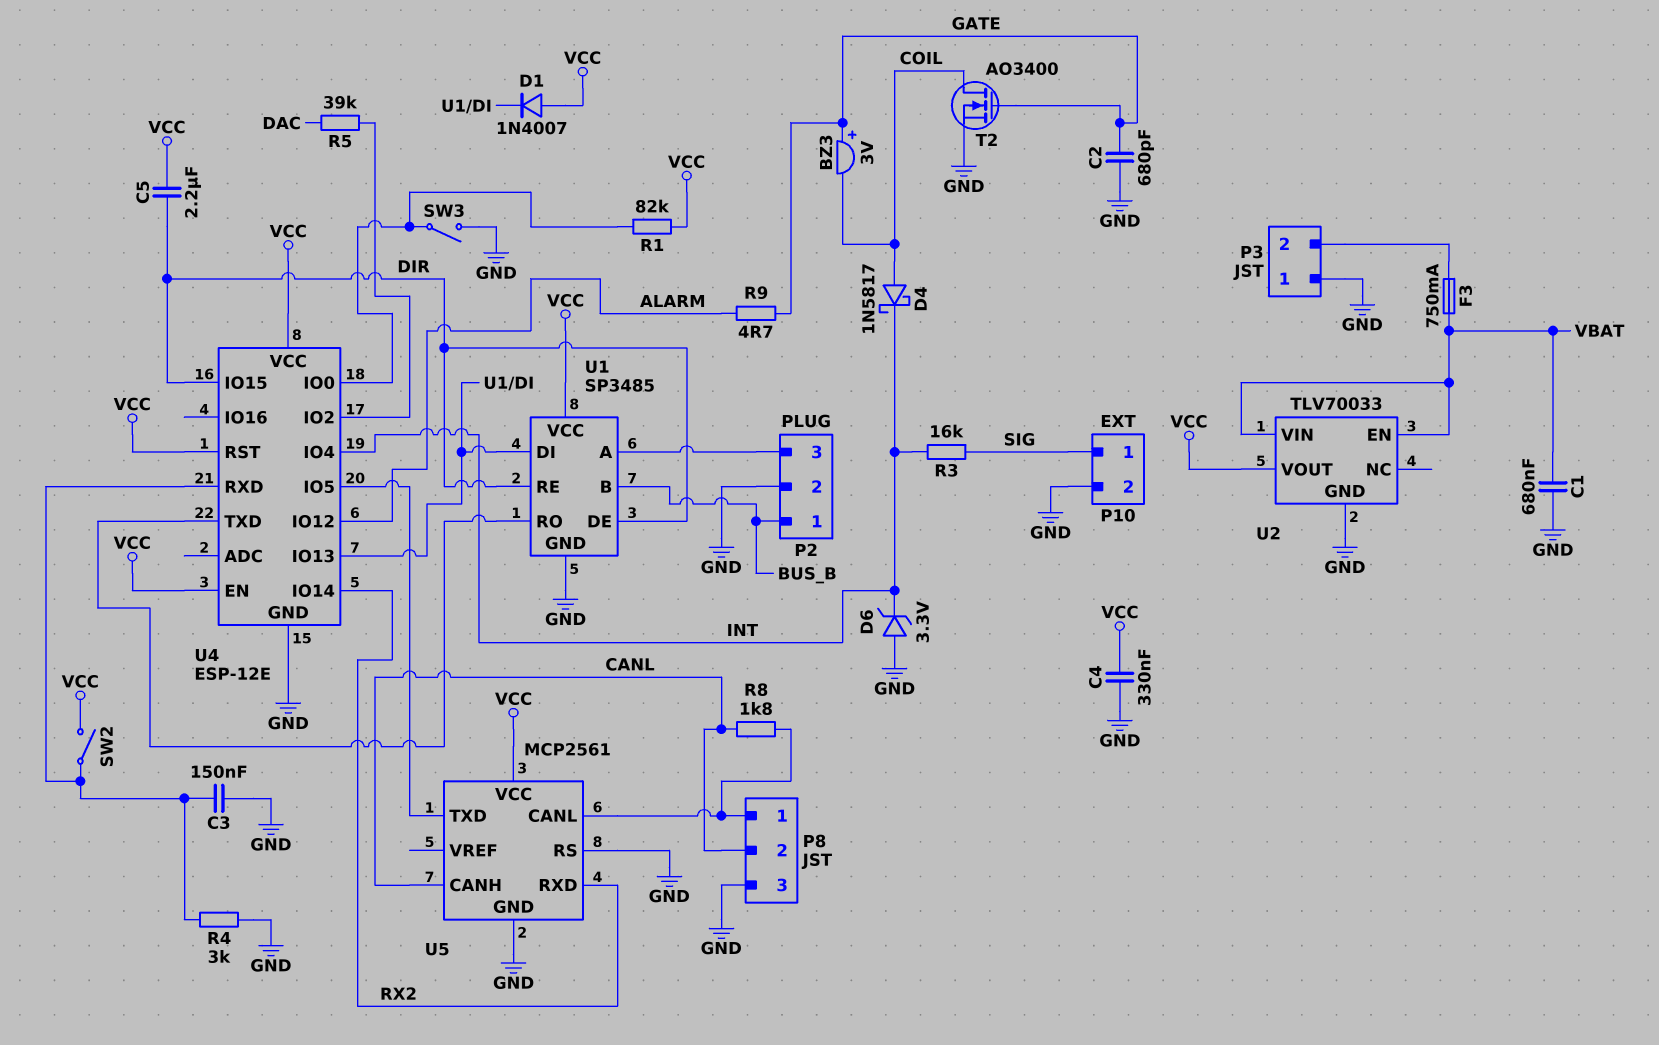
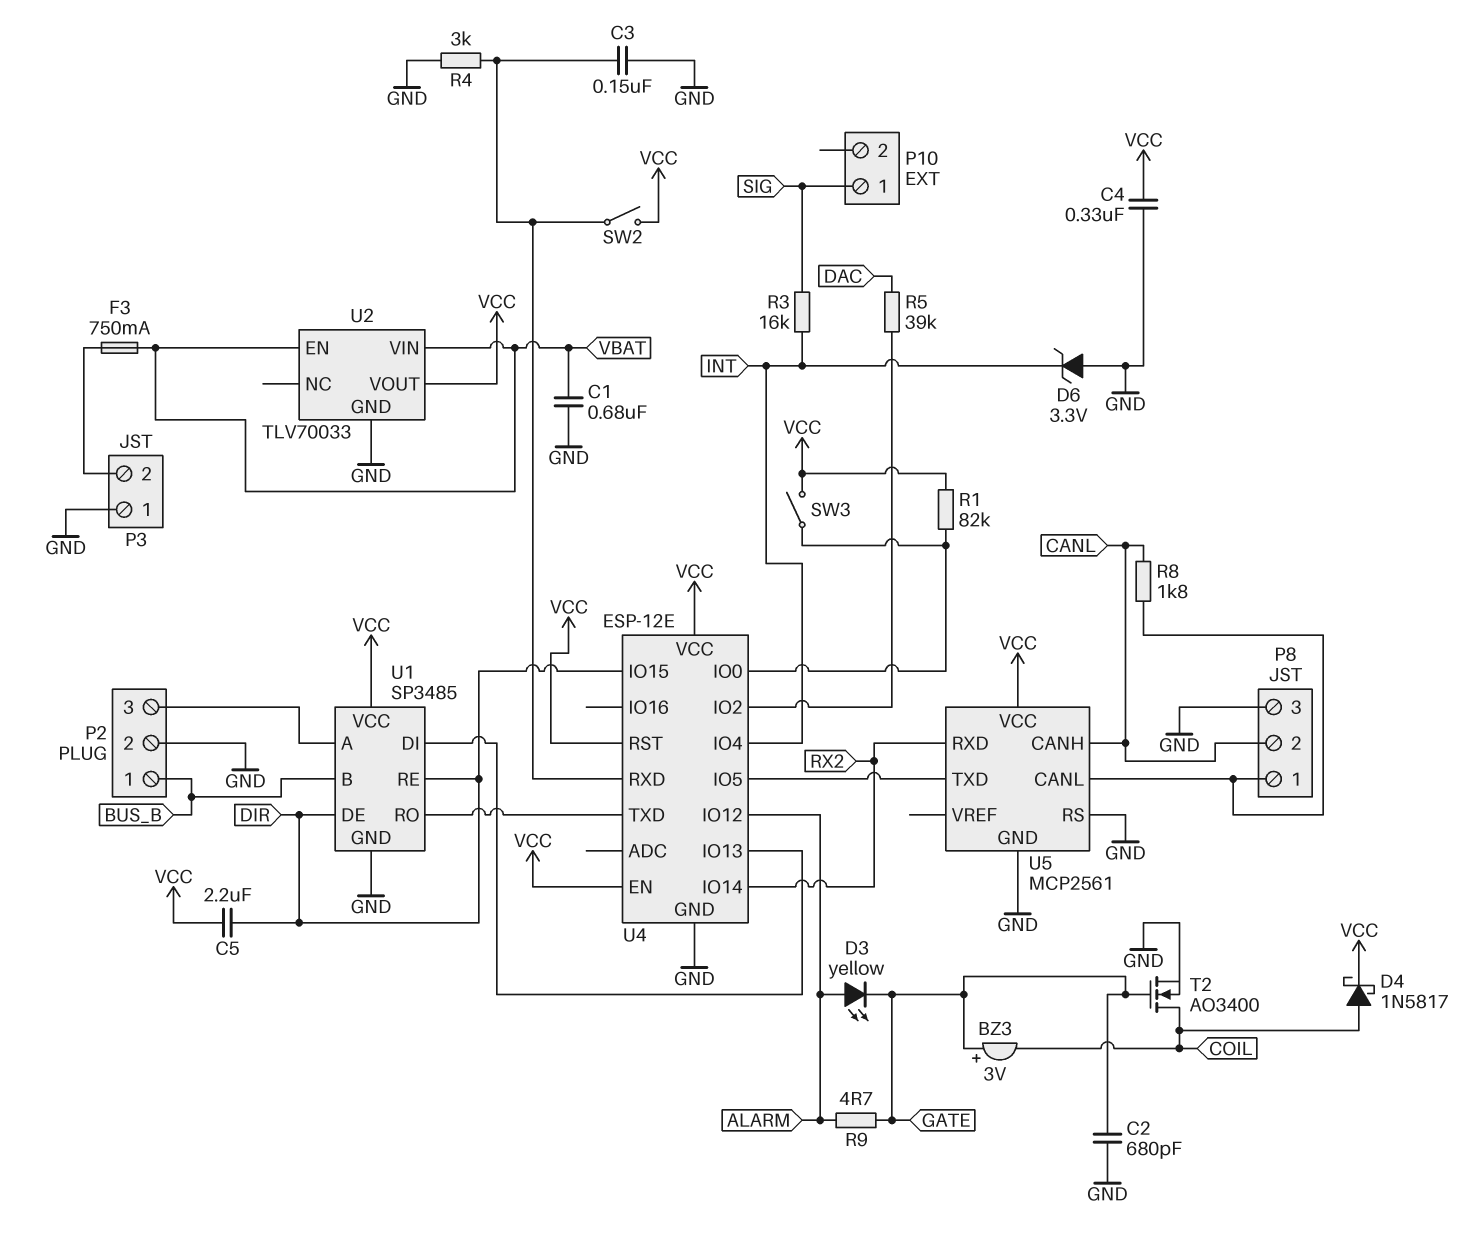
D1: diode 1N4007 (A VCC, K U1/DI) -> none
D3: none -> LED yellow (A ALARM, K GATE)
D4: schottky 1N5817 (A COIL, K INT) -> schottky 1N5817 (A COIL, K VCC)
P10 pin 2: GND -> none
SW3: switch (GND, U4/IO0) -> switch (U4/IO0, VCC)

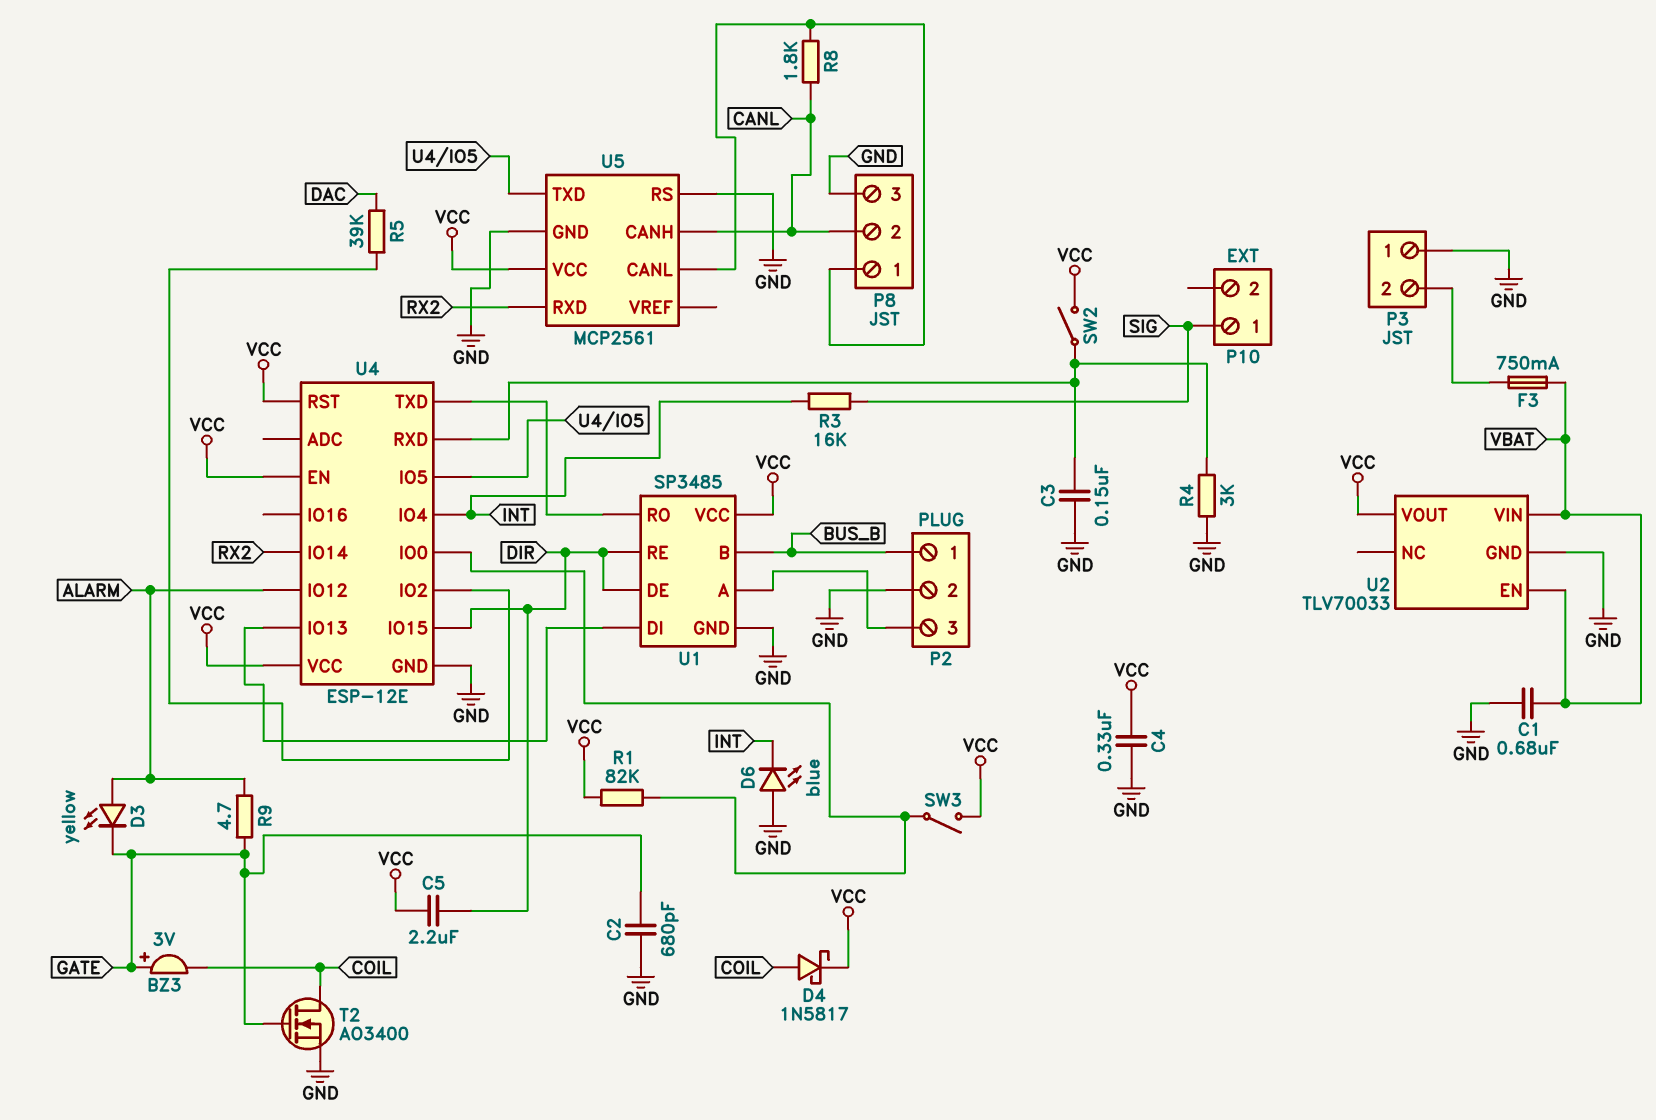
D6: zener 3.3V (A GND, K INT) -> LED blue (A GND, K INT)

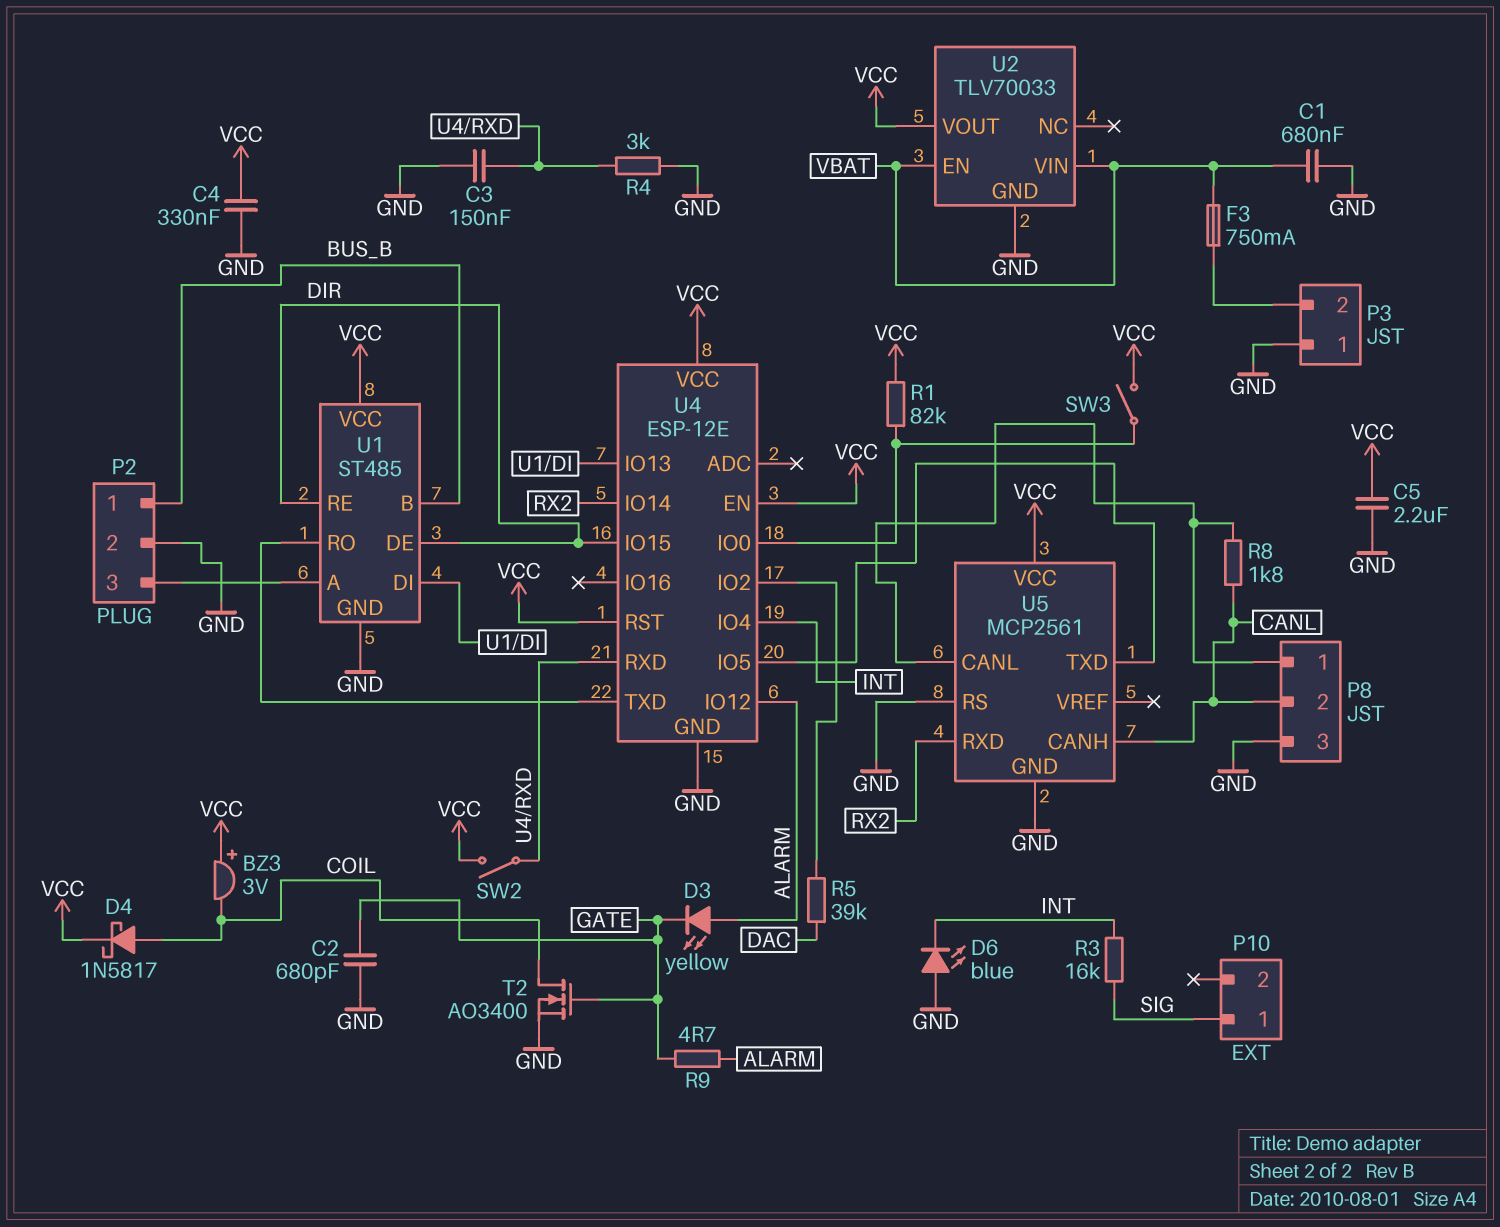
BZ3: buzzer 3V (plus GATE, minus COIL) -> buzzer 3V (plus VCC, minus COIL)
C5: 2.2uF (DIR, VCC) -> 2.2uF (GND, VCC)
U1: SP3485 -> ST485

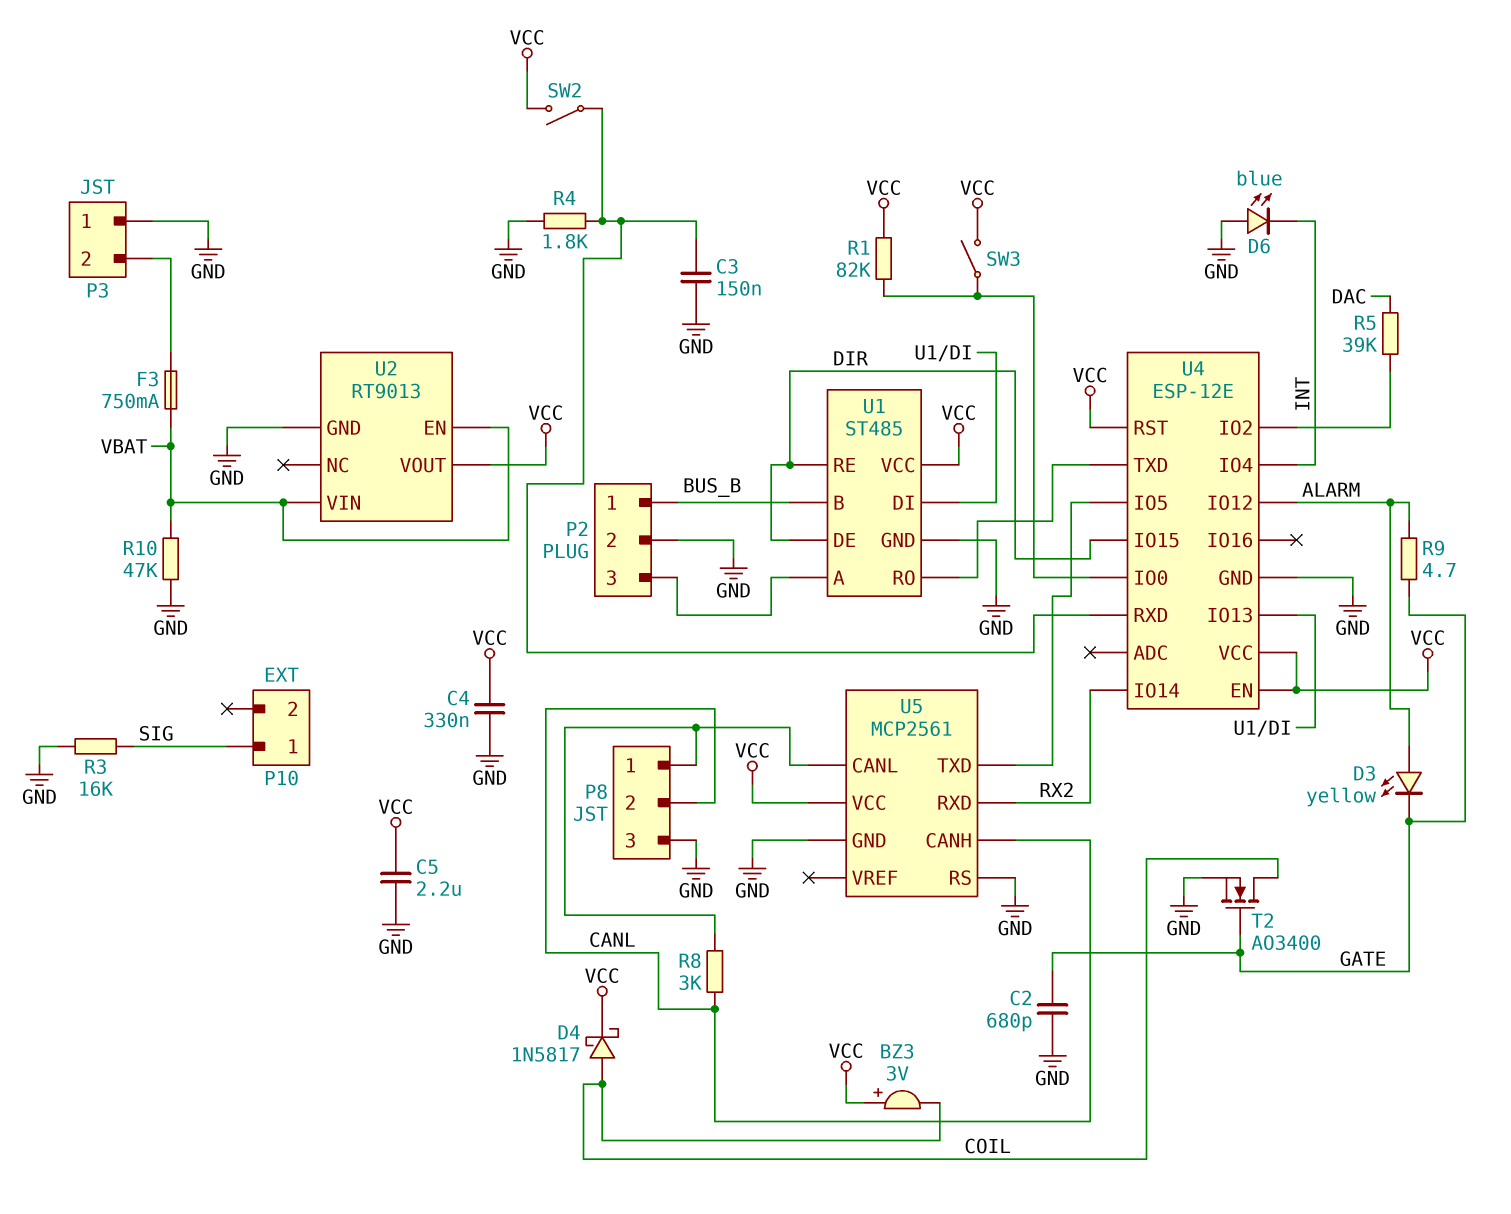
C1: 680nF (GND, VBAT) -> none
R3: 16k (INT, SIG) -> 16k (GND, SIG)
R4: 3k (GND, U4/RXD) -> 1.8k (GND, U4/RXD)
R8: 1.8k (CANL, P8/1) -> 3k (CANL, P8/1)
R10: none -> 47k (GND, VBAT)
U2: TLV70033 -> RT9013

